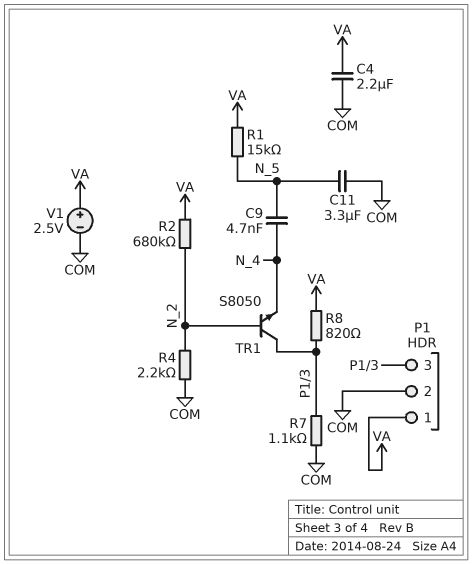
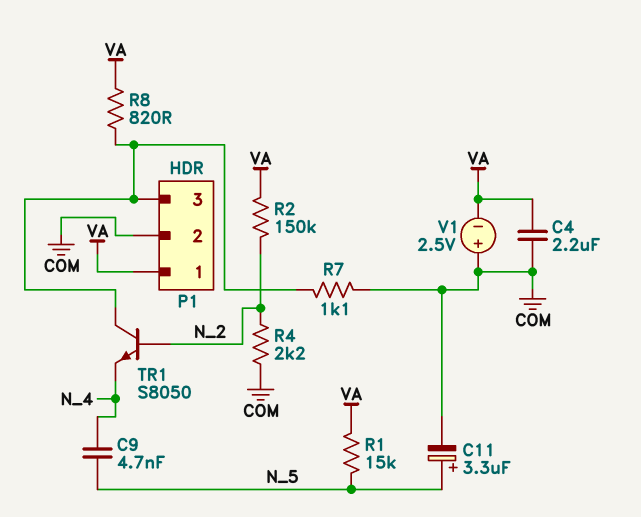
C11: 3.3uF (COM, N_5) -> 3.3uF (plus N_5, minus COM)
R2: 680k (N_2, VA) -> 150k (N_2, VA)
V1: 2.5V (plus VA, minus COM) -> 2.5V (plus COM, minus VA)

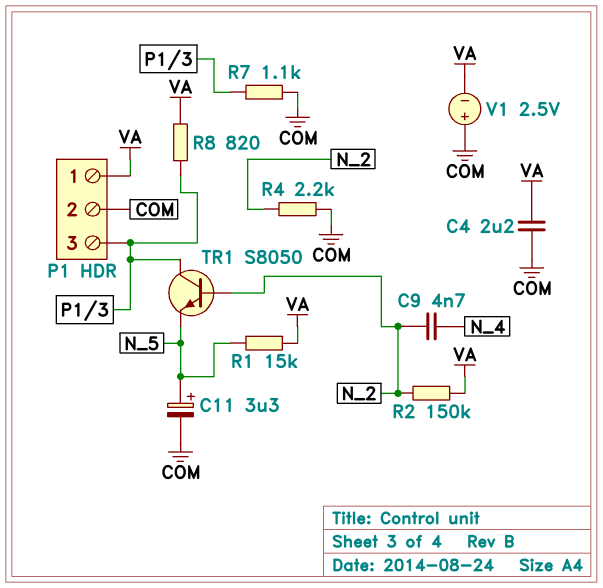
C9: 4.7nF (N_4, N_5) -> 4.7nF (N_2, N_4)
TR1: NPN S8050 (B N_2, C P1/3, E N_4) -> NPN S8050 (B N_2, C P1/3, E N_5)

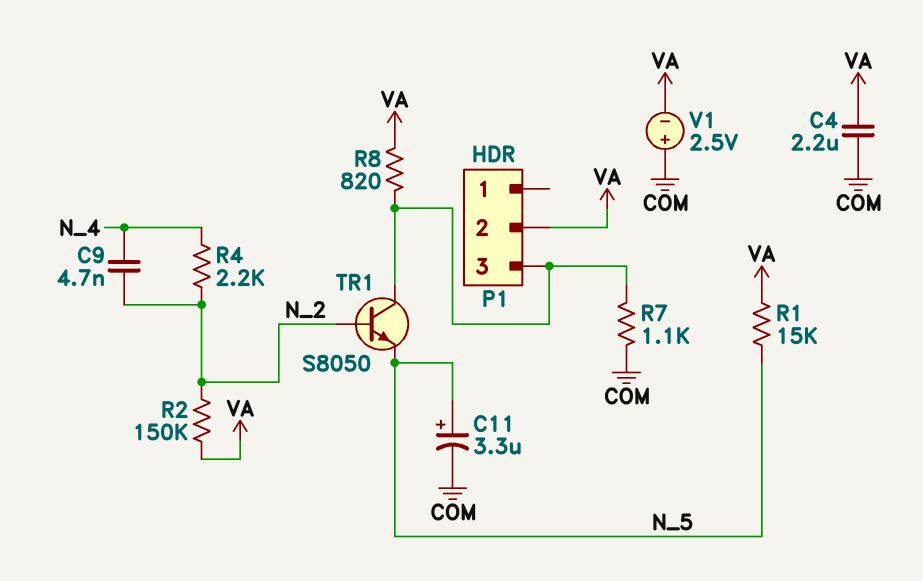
P1 pin 1: VA -> none
P1 pin 2: COM -> VA
R4: 2.2k (COM, N_2) -> 2.2k (N_2, N_4)

